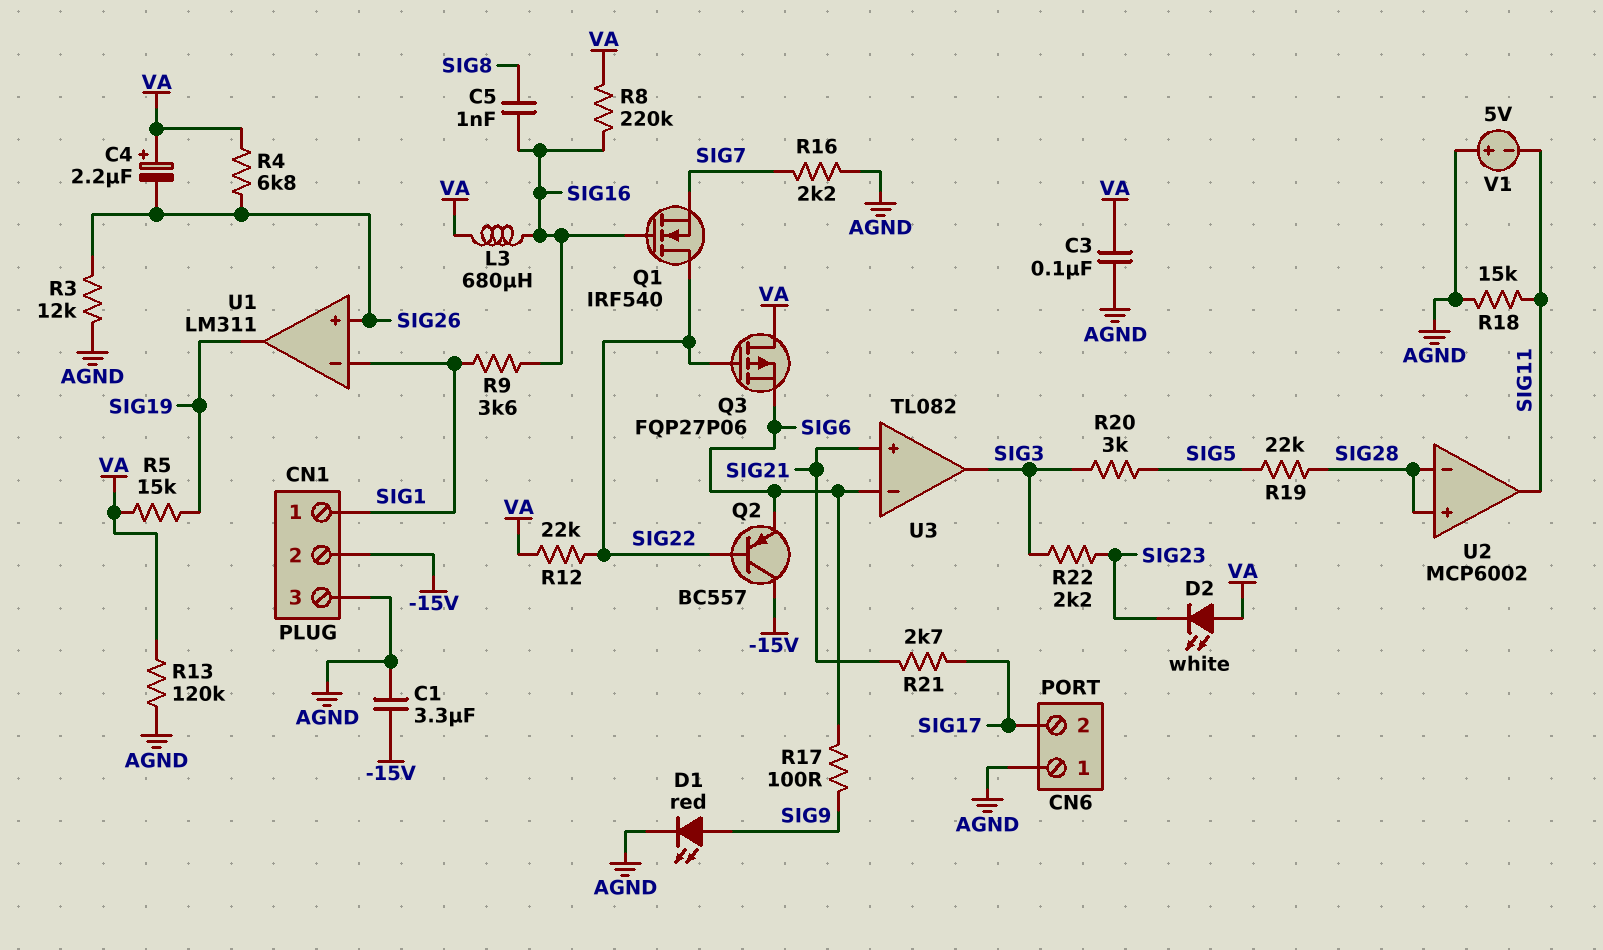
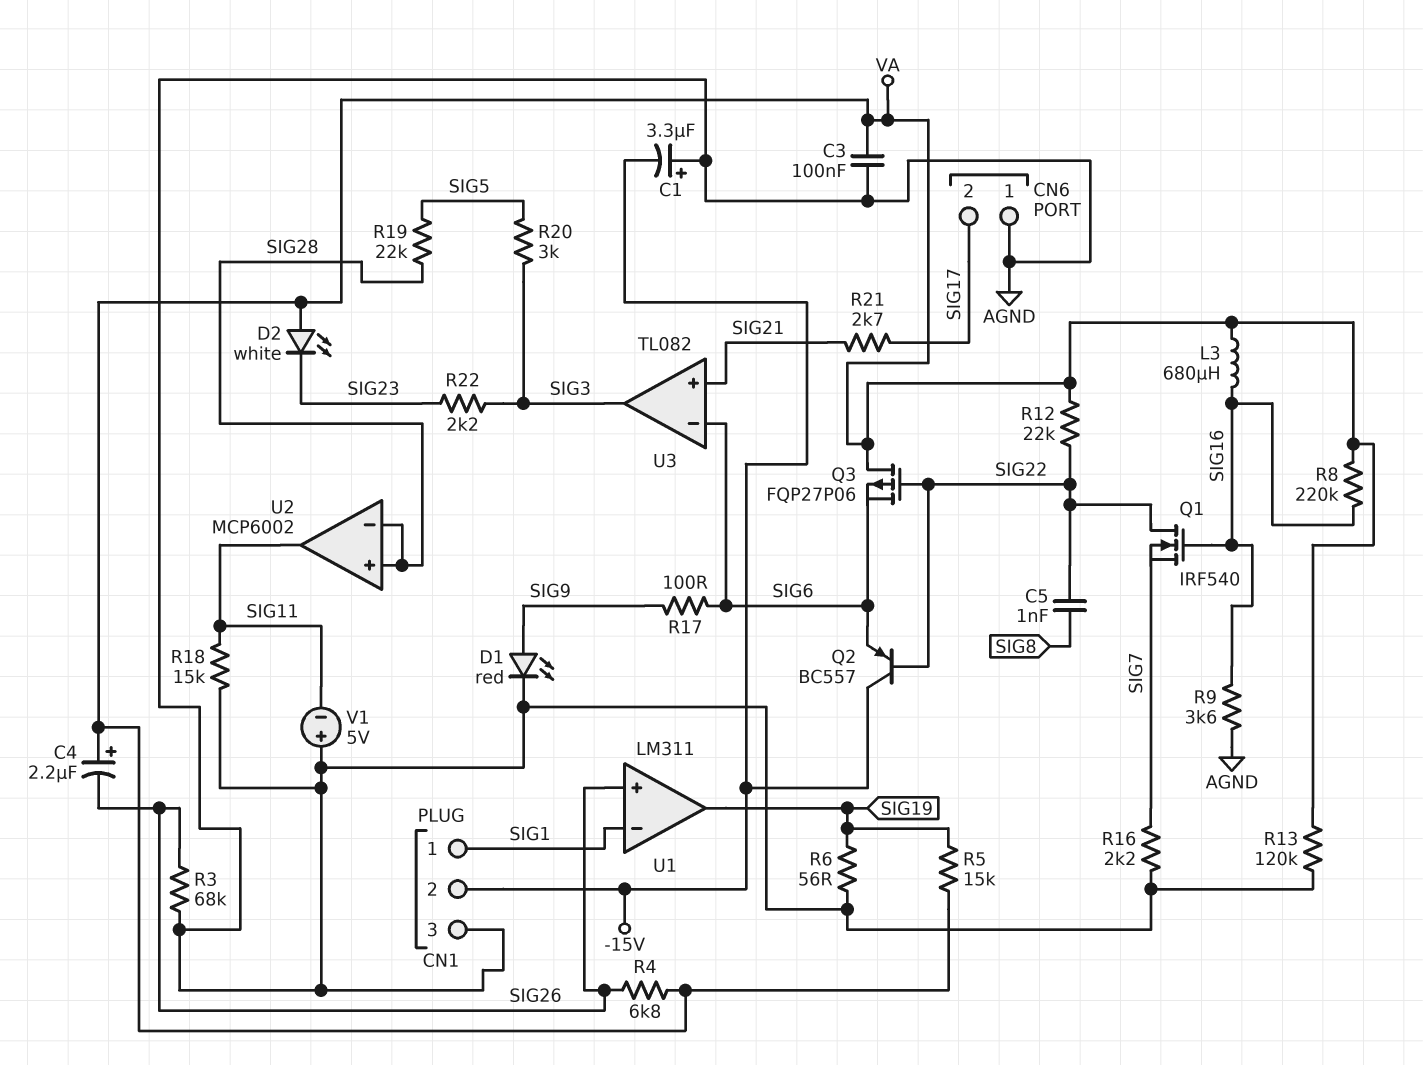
C1: 3.3uF (-15V, AGND) -> 3.3uF (plus AGND, minus -15V)
C5: 1nF (SIG8, SIG16) -> 1nF (SIG8, SIG22)
R3: 12k (AGND, SIG26) -> 68k (AGND, SIG26)
R6: none -> 56 (AGND, SIG19)
R9: 3.6k (SIG1, SIG16) -> 3.6k (AGND, SIG16)

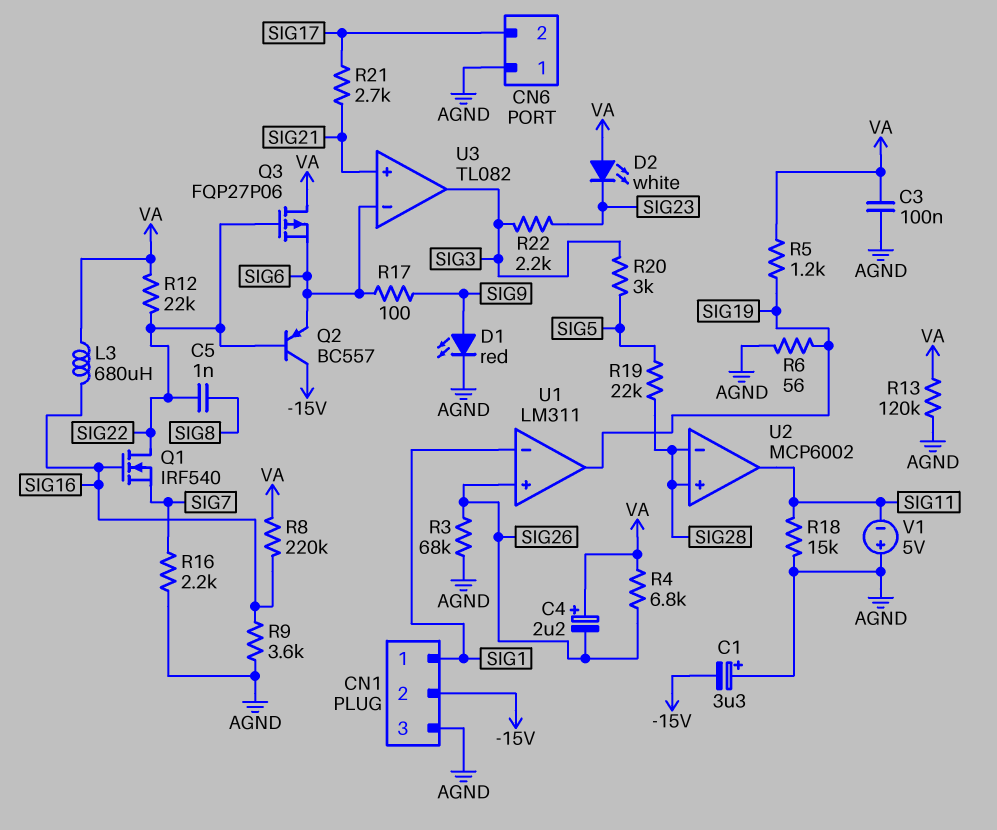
R5: 15k (SIG19, VA) -> 1.2k (SIG19, VA)

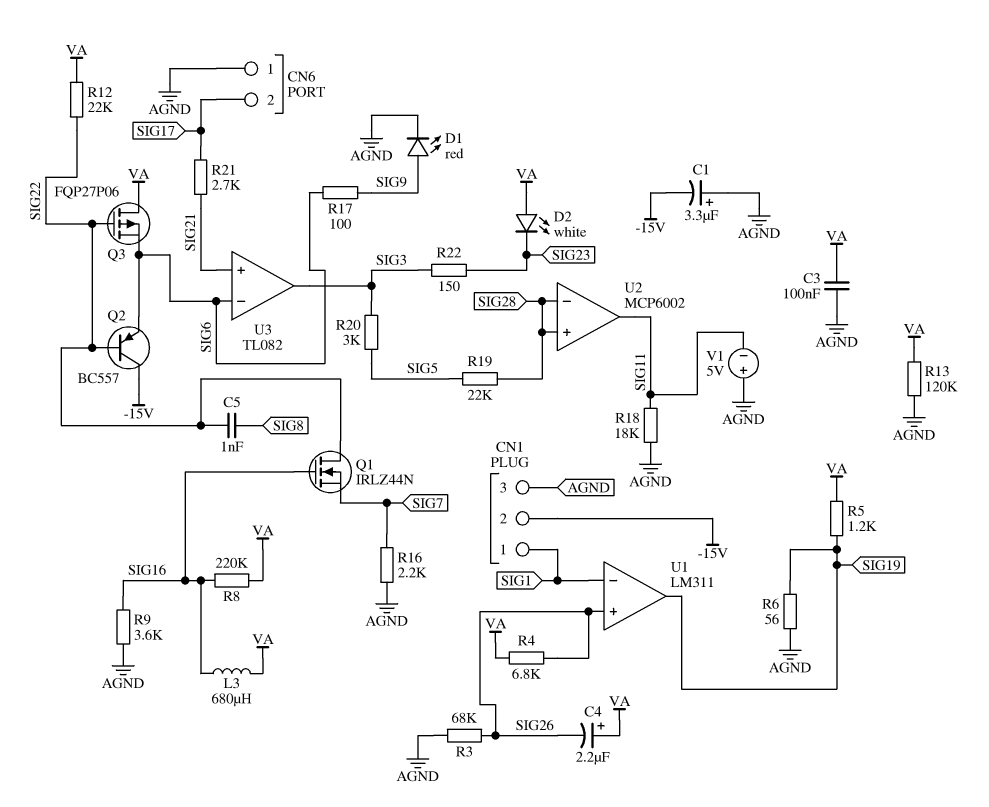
Q1: NMOS IRF540 (G SIG16, D SIG22, S SIG7) -> NMOS IRLZ44N (G SIG16, D SIG22, S SIG7)
R18: 15k (AGND, SIG11) -> 18k (AGND, SIG11)
R22: 2.2k (SIG3, SIG23) -> 150 (SIG3, SIG23)

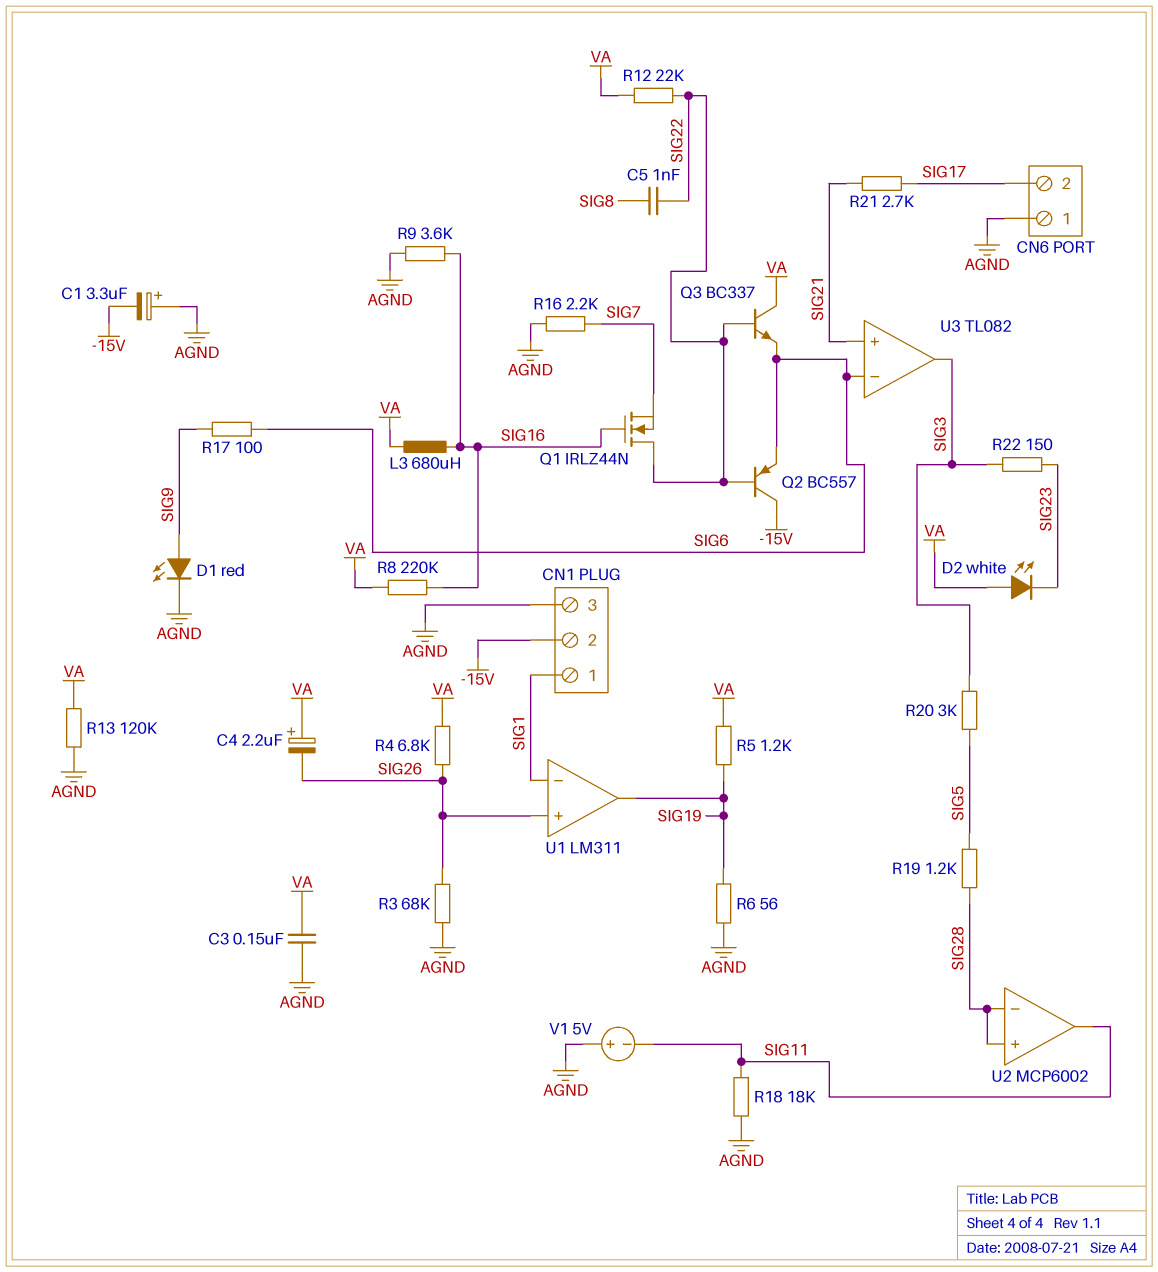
C3: 100nF (AGND, VA) -> 150nF (AGND, VA)
Q3: PMOS FQP27P06 (G SIG22, D VA, S SIG6) -> NPN BC337 (B SIG22, C VA, E SIG6)
R19: 22k (SIG5, SIG28) -> 1.2k (SIG5, SIG28)

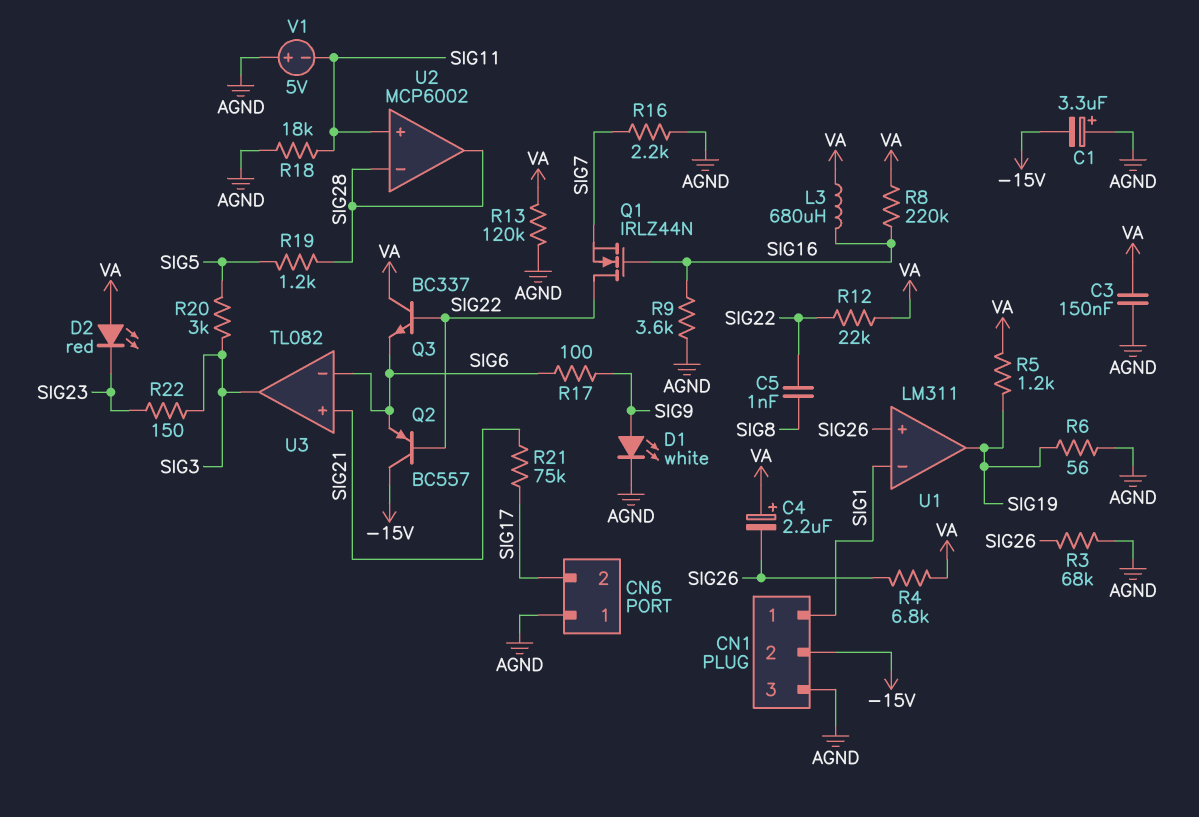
D1: LED red (A SIG9, K AGND) -> LED white (A SIG9, K AGND)
D2: LED white (A VA, K SIG23) -> LED red (A VA, K SIG23)
R21: 2.7k (SIG17, SIG21) -> 75k (SIG17, SIG21)
U2 pin in+: SIG28 -> SIG11
U2 pin out: SIG11 -> SIG28

